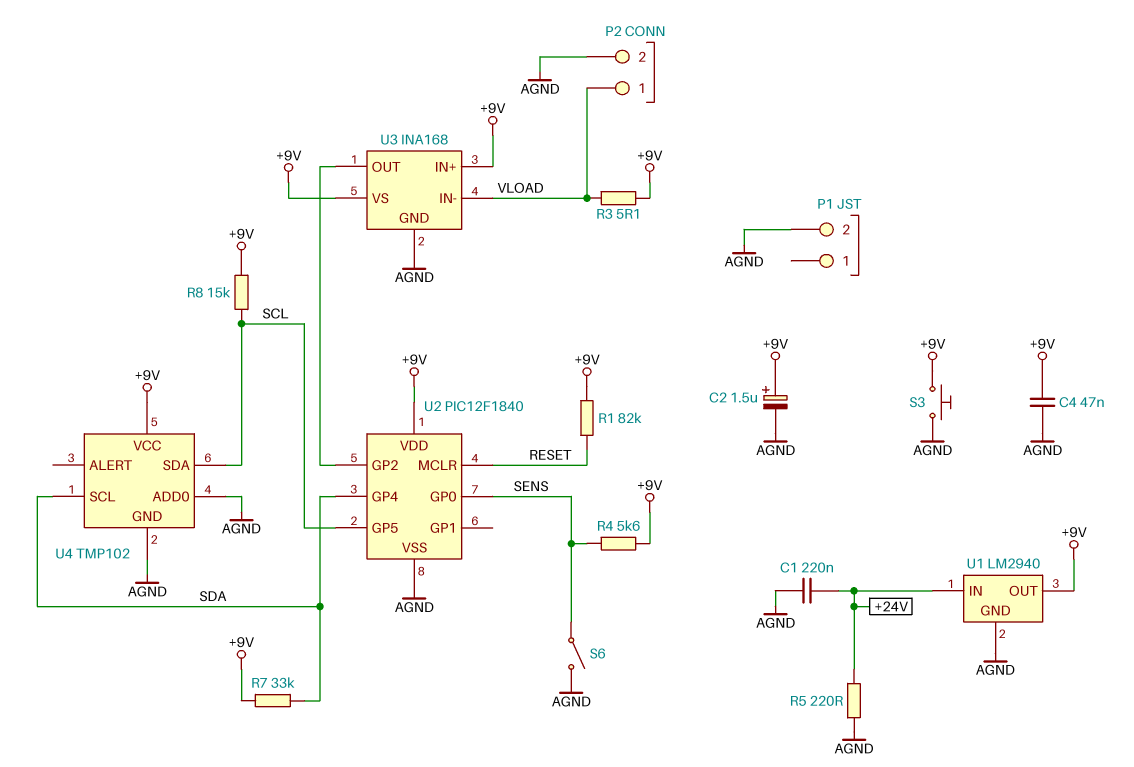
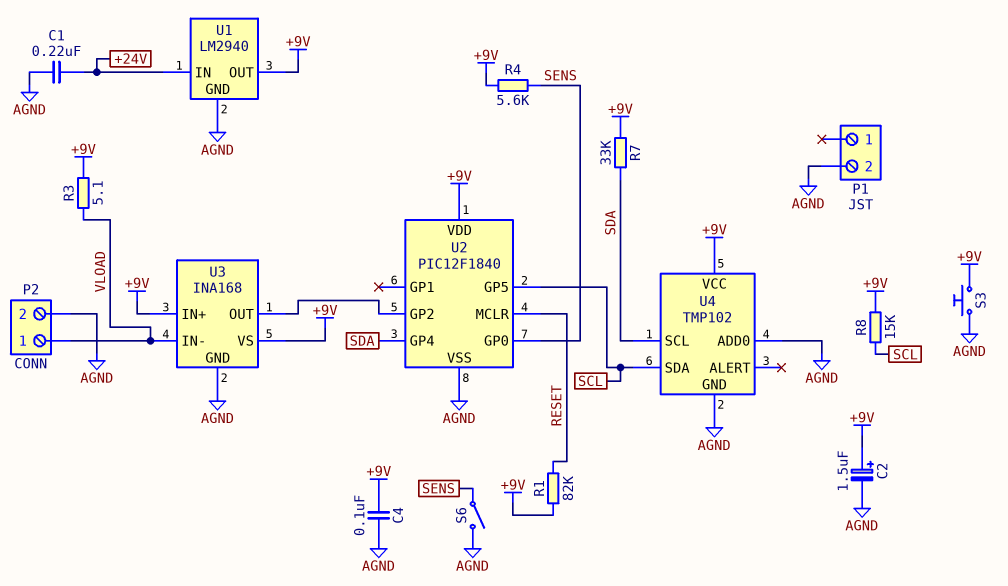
C4: 47nF (+9V, AGND) -> 100nF (+9V, AGND)
R5: 220 (+24V, AGND) -> none

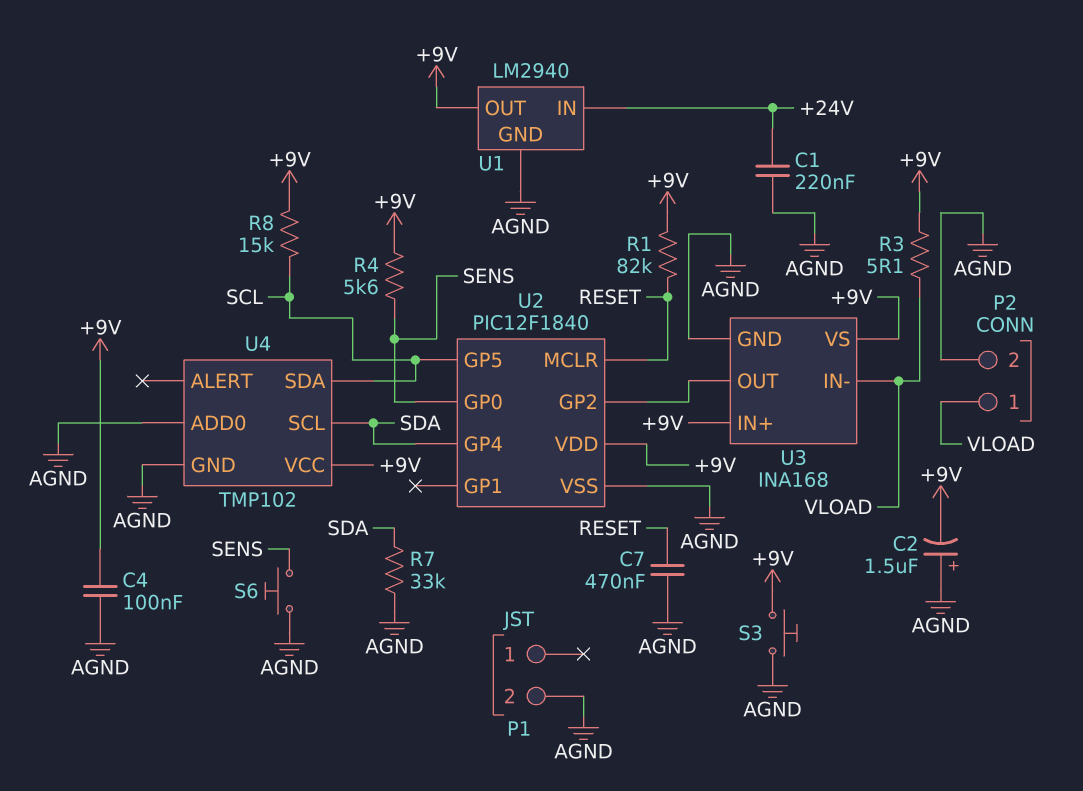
C2: 1.5uF (plus +9V, minus AGND) -> 1.5uF (plus AGND, minus +9V)
C7: none -> 470nF (AGND, RESET)
R7: 33k (+9V, SDA) -> 33k (AGND, SDA)
S6: switch (AGND, SENS) -> button (AGND, SENS)

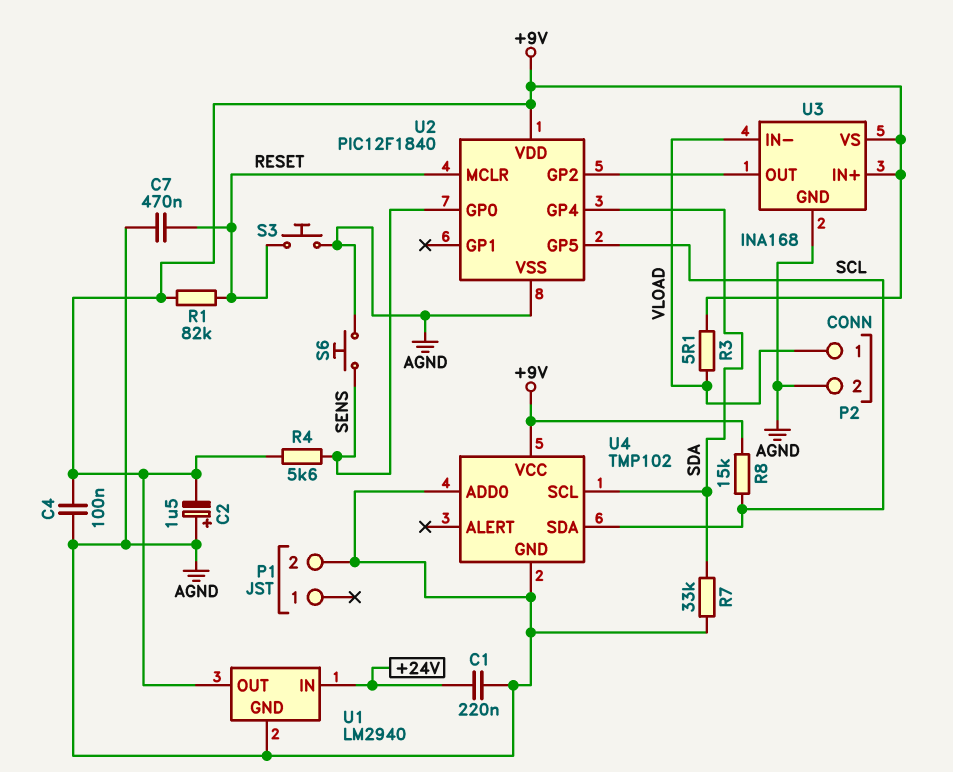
S3: button (+9V, AGND) -> button (AGND, RESET)

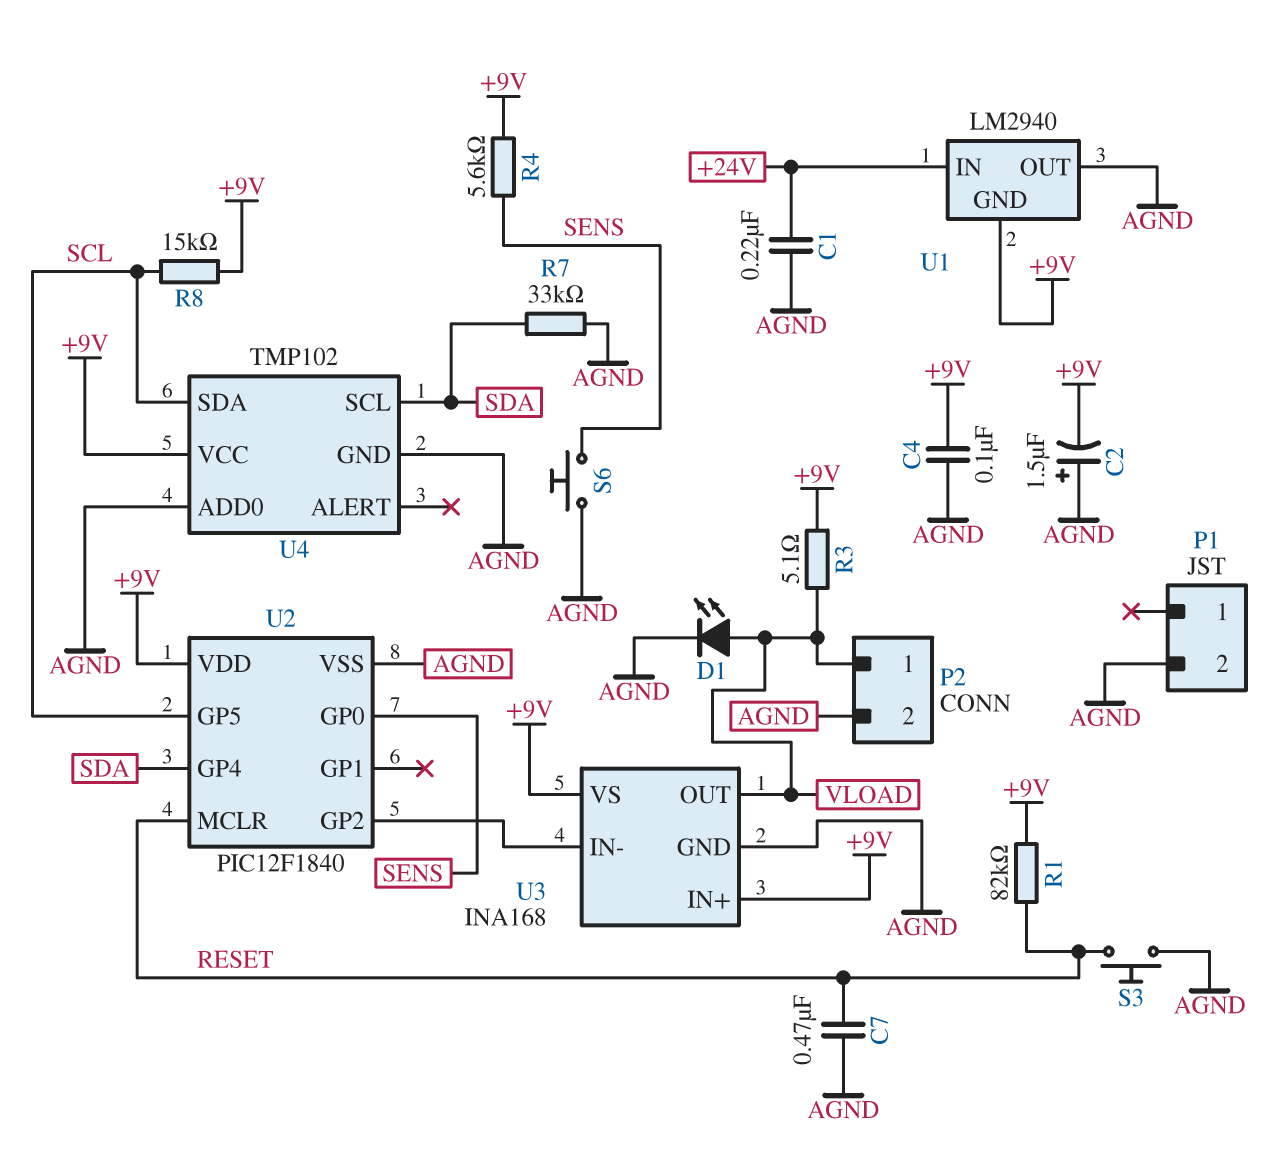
D1: none -> LED (A VLOAD, K AGND)
U1 pin GND: AGND -> +9V
U1 pin OUT: +9V -> AGND
U3 pin IN-: VLOAD -> U2/GP2
U3 pin OUT: U2/GP2 -> VLOAD

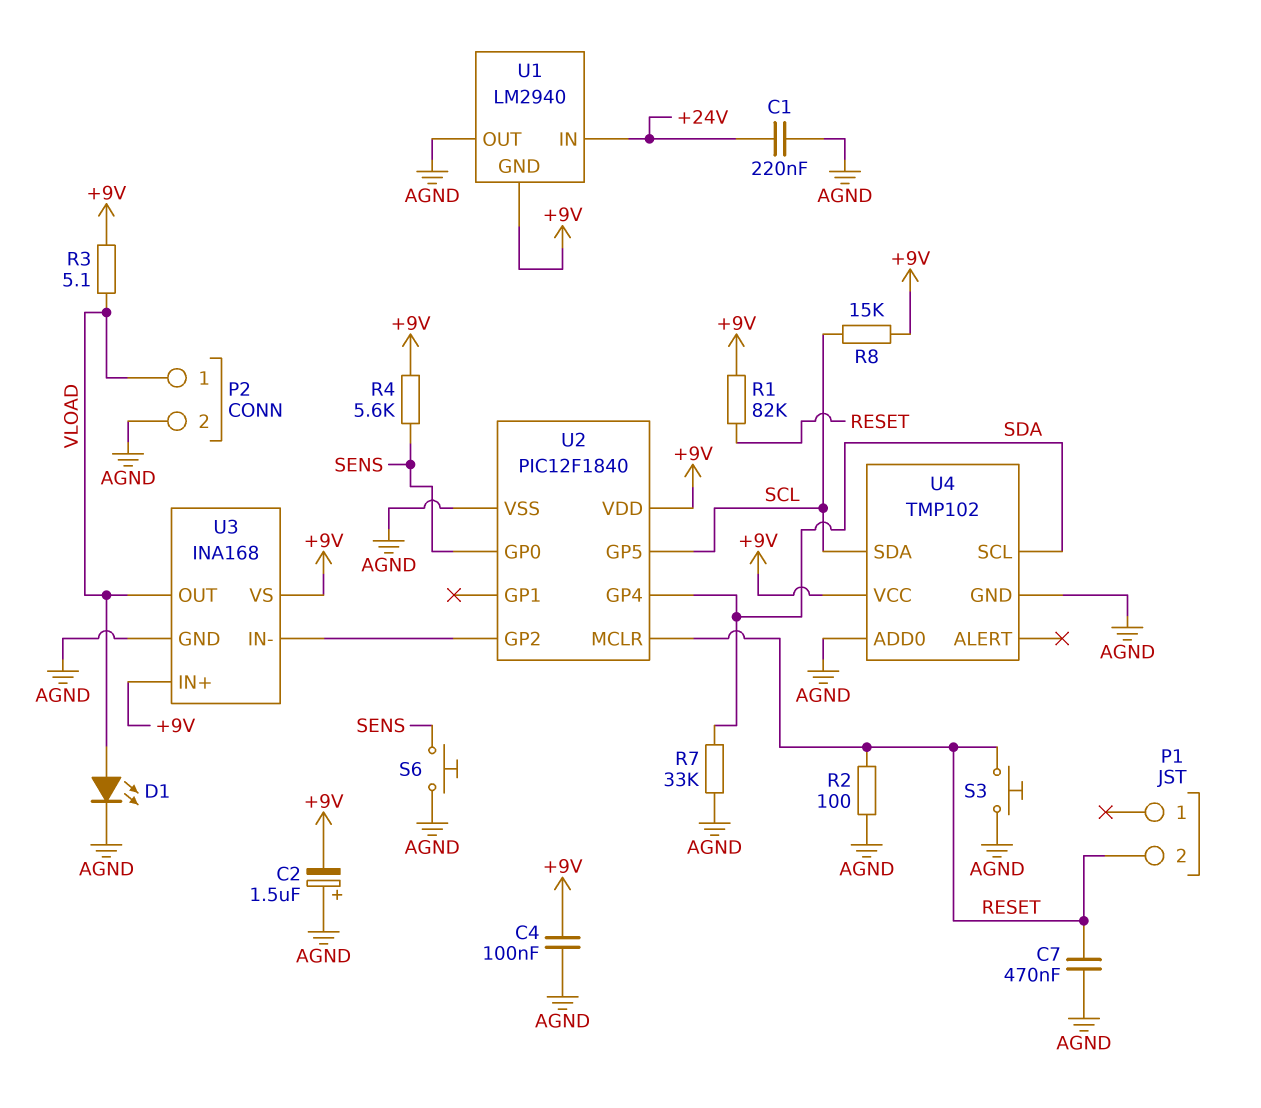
P1 pin 2: AGND -> RESET
R2: none -> 100 (AGND, RESET)

